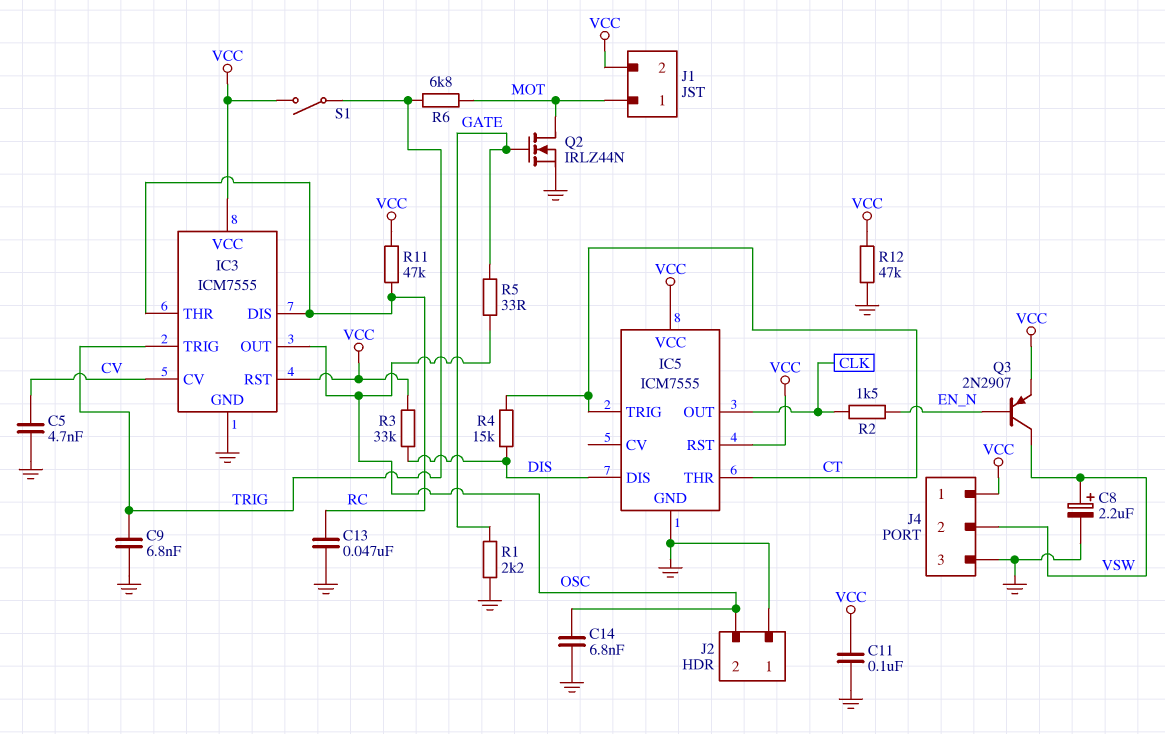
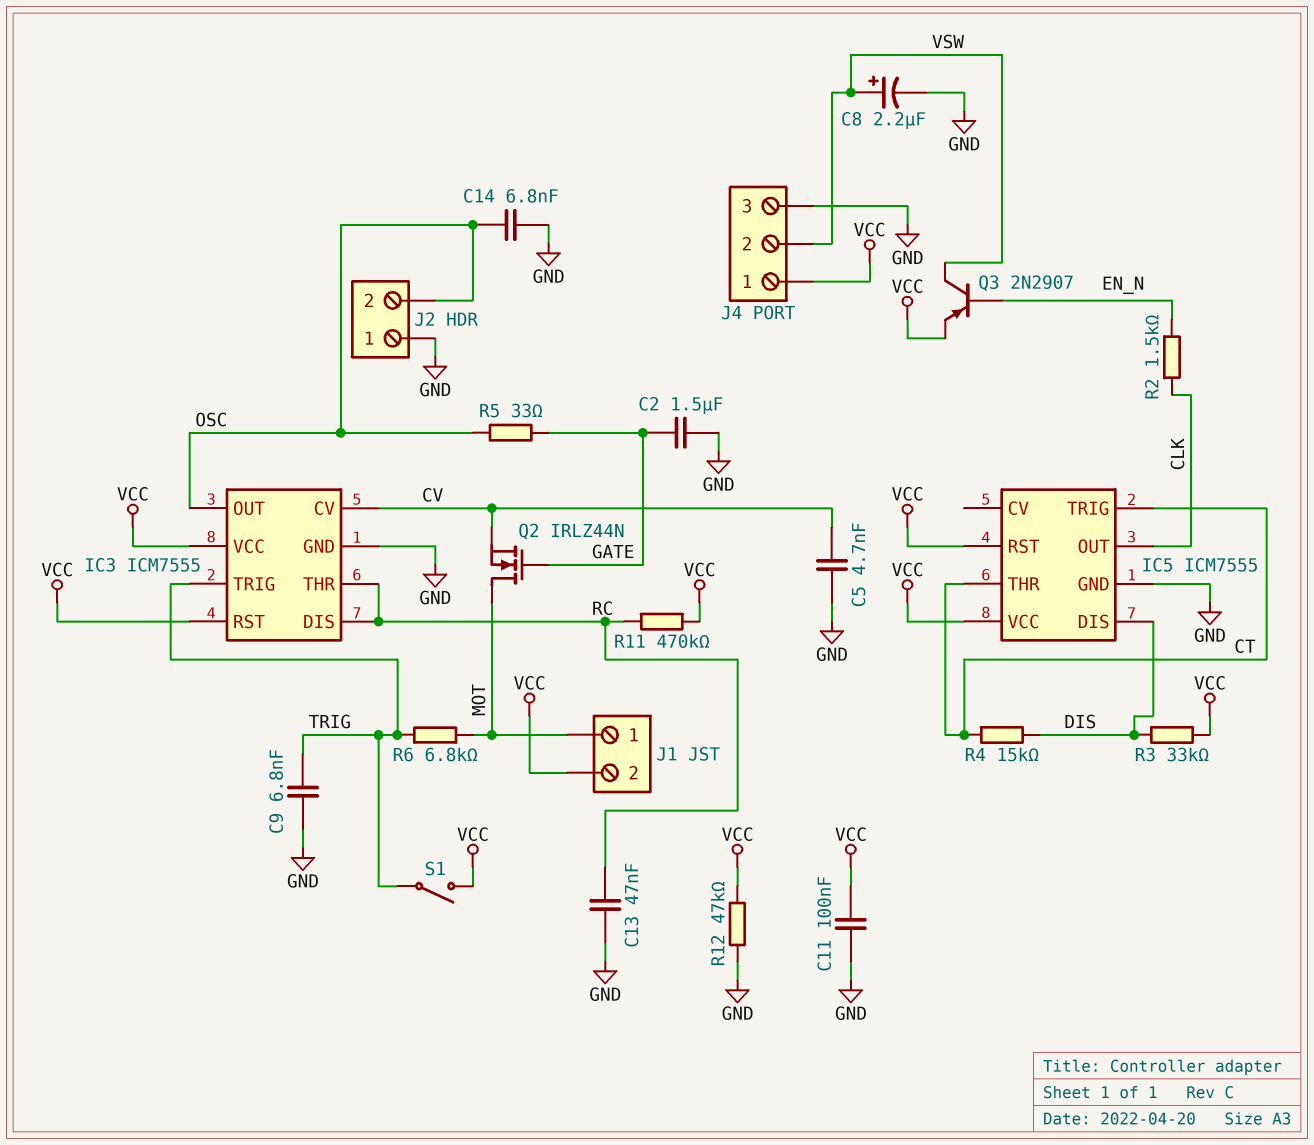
C2: none -> 1.5uF (GATE, GND)
Q2: NMOS IRLZ44N (G GATE, D MOT, S GND) -> NMOS IRLZ44N (G GATE, D MOT, S CV)
R1: 2.2k (GATE, GND) -> none
R11: 47k (RC, VCC) -> 470k (RC, VCC)

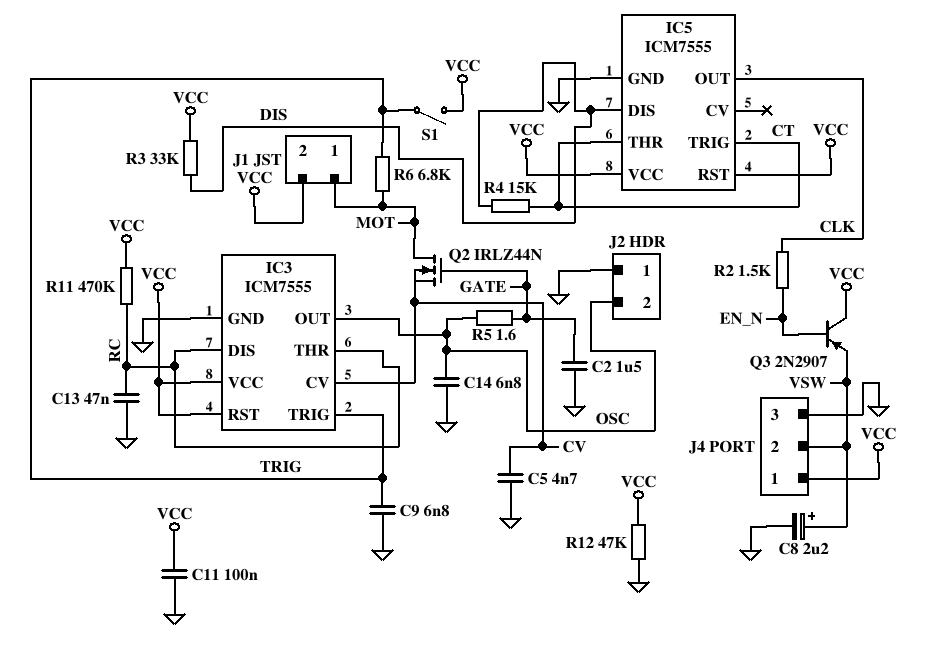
Q3: PNP 2N2907 (B EN_N, C VSW, E VCC) -> PNP 2N2907 (B EN_N, C VCC, E VSW)
R5: 33 (GATE, OSC) -> 1.6 (GATE, OSC)

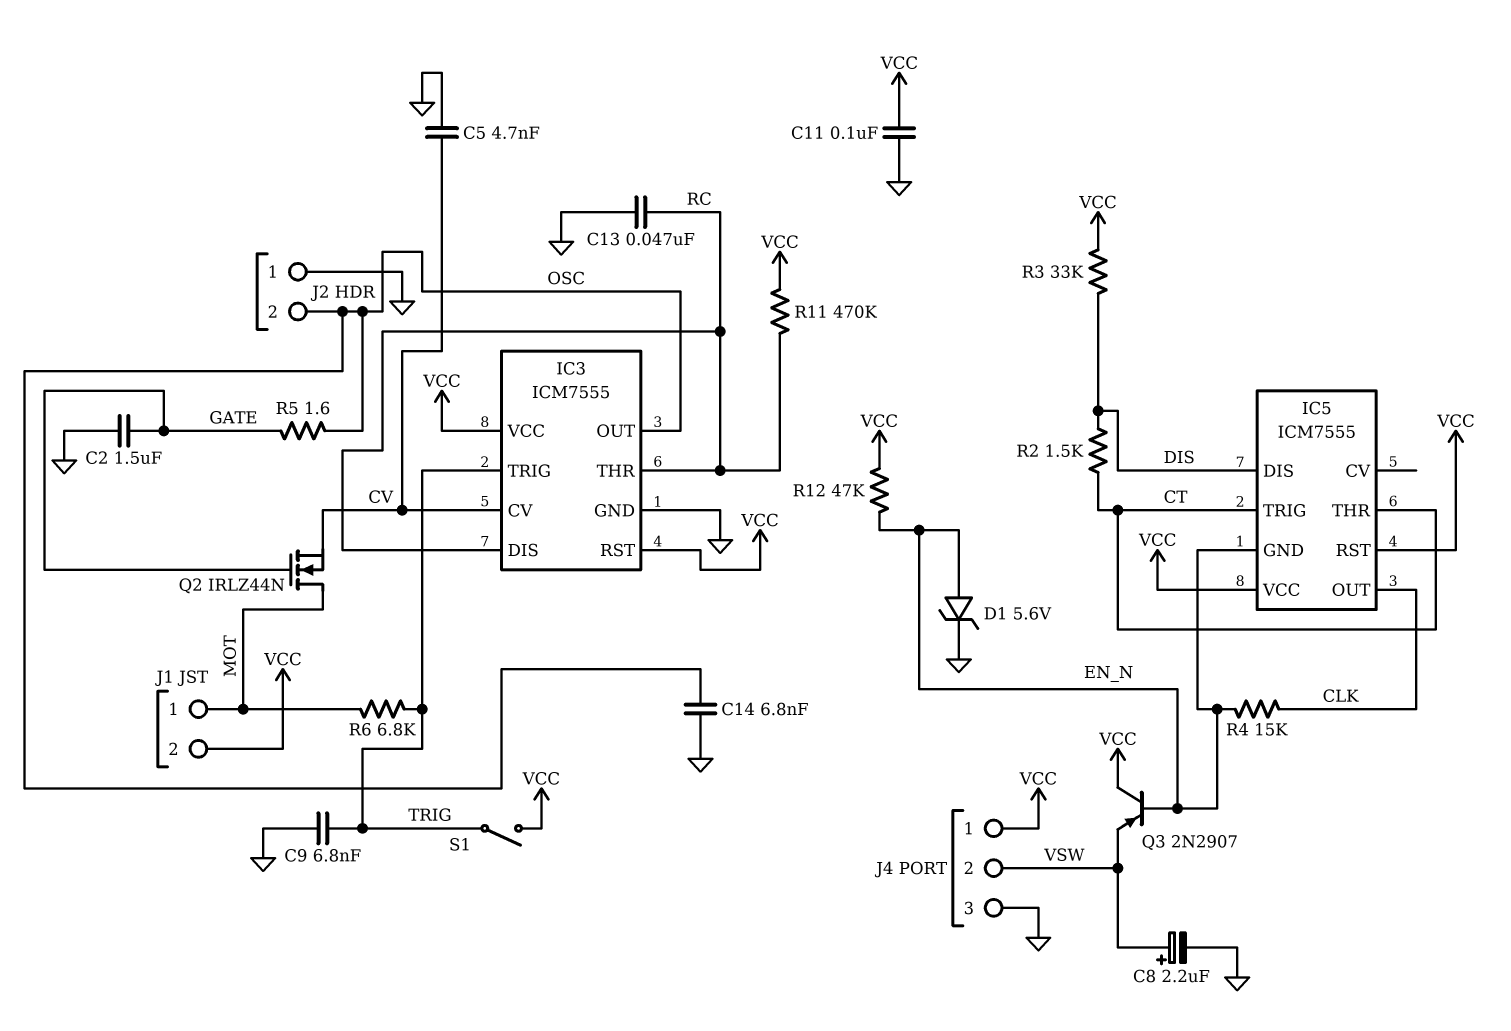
D1: none -> zener 5.6V (A EN_N, K GND)
IC5 pin GND: GND -> EN_N
R2: 1.5k (CLK, EN_N) -> 1.5k (CT, DIS)
R4: 15k (CT, DIS) -> 15k (CLK, EN_N)
R12: 47k (GND, VCC) -> 47k (EN_N, VCC)

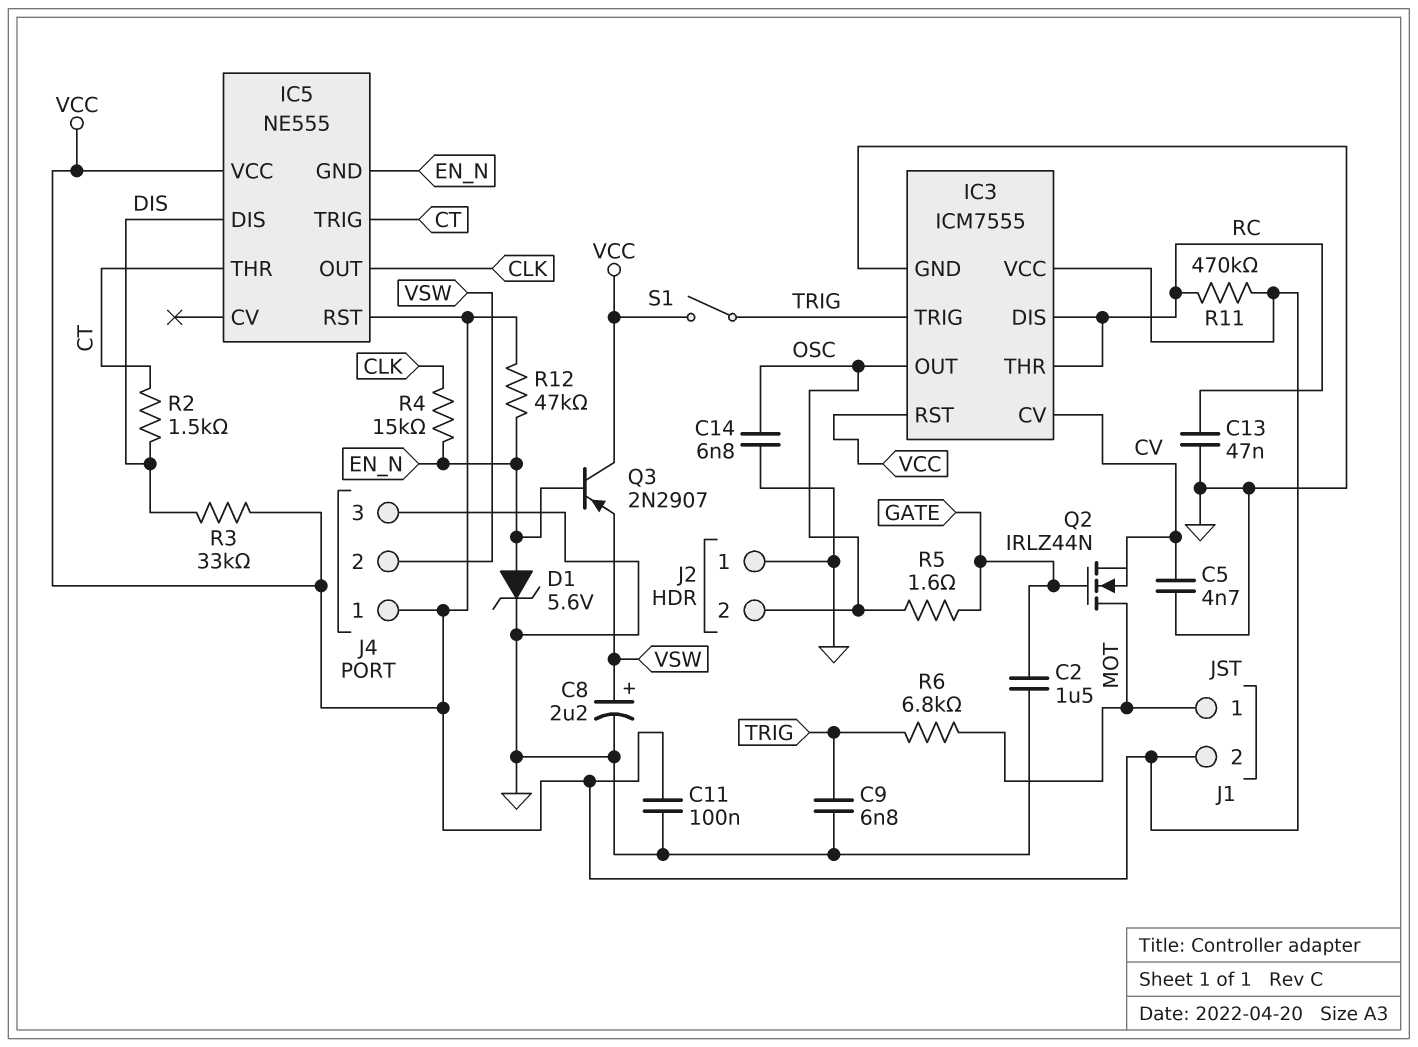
IC5: ICM7555 -> NE555

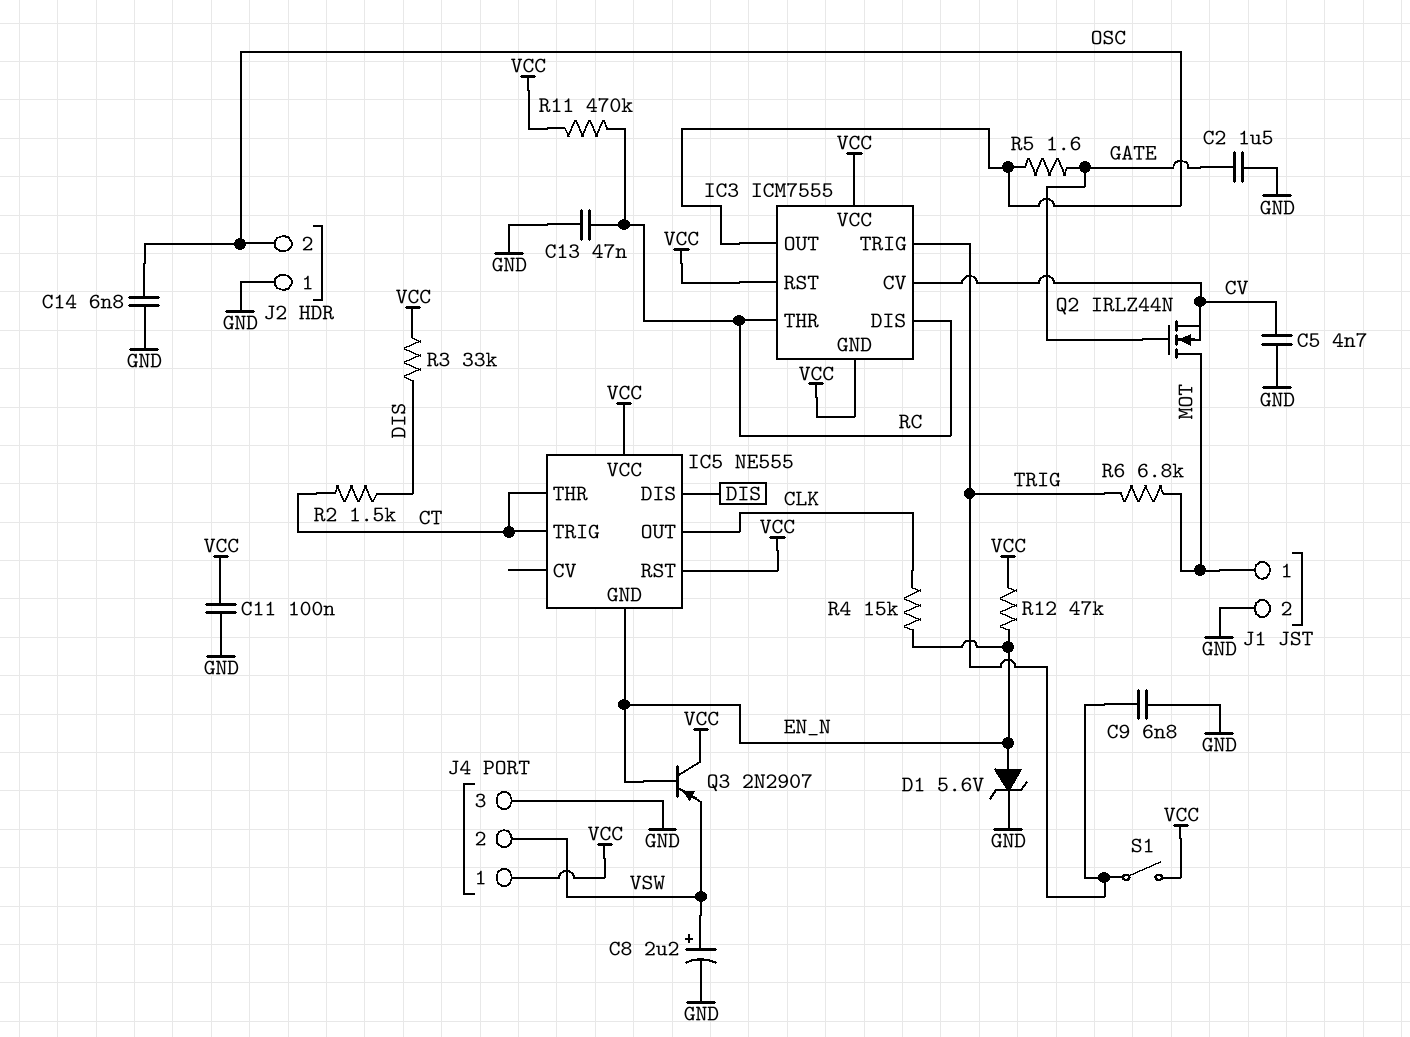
IC3 pin GND: GND -> VCC
J1 pin 2: VCC -> GND

